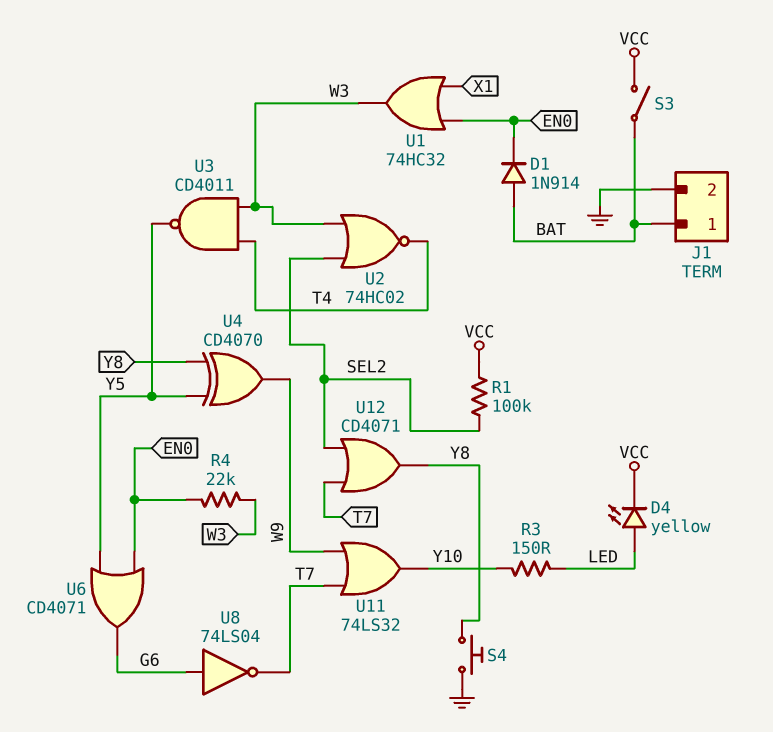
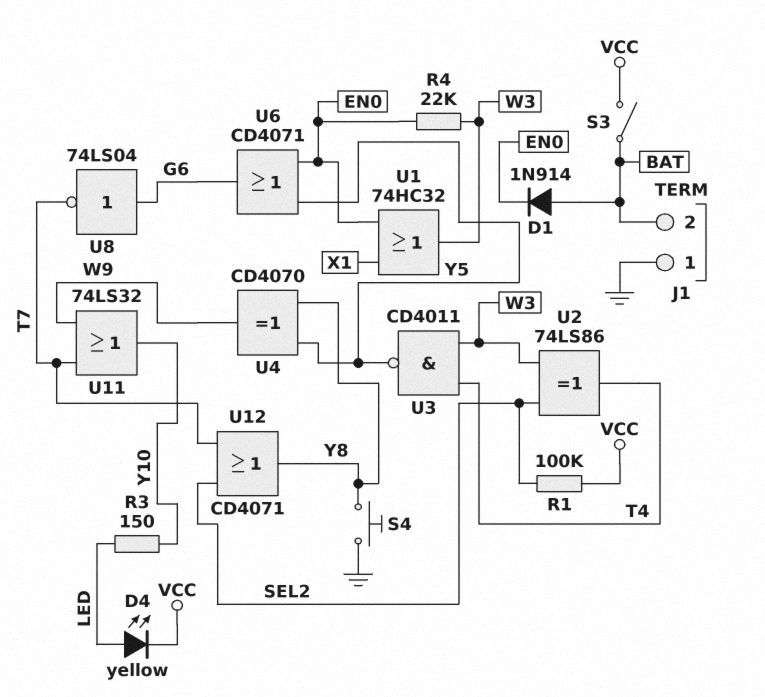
J1 pin 1: BAT -> GND
J1 pin 2: GND -> BAT
U2: NOR 74HC02 (in SEL2, in W3, out T4) -> XOR 74LS86 (in SEL2, in W3, out T4)

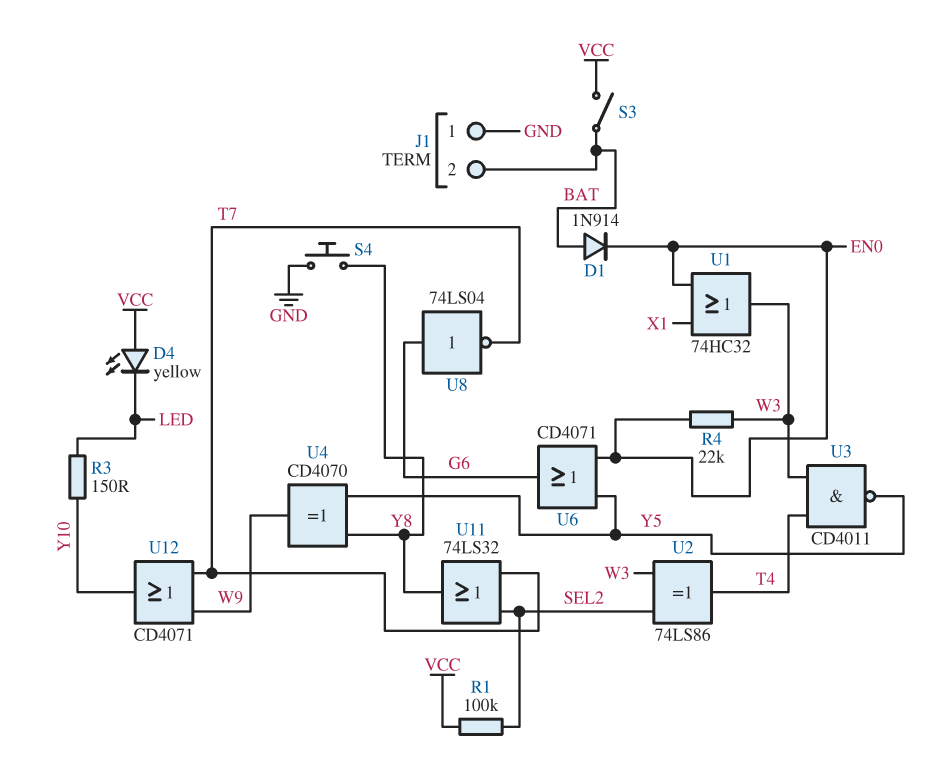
D4: LED yellow (A LED, K VCC) -> LED yellow (A VCC, K LED)
U11: OR 74LS32 (in T7, in W9, out Y10) -> OR 74LS32 (in SEL2, in T7, out Y8)
U12: OR CD4071 (in SEL2, in T7, out Y8) -> OR CD4071 (in T7, in W9, out Y10)

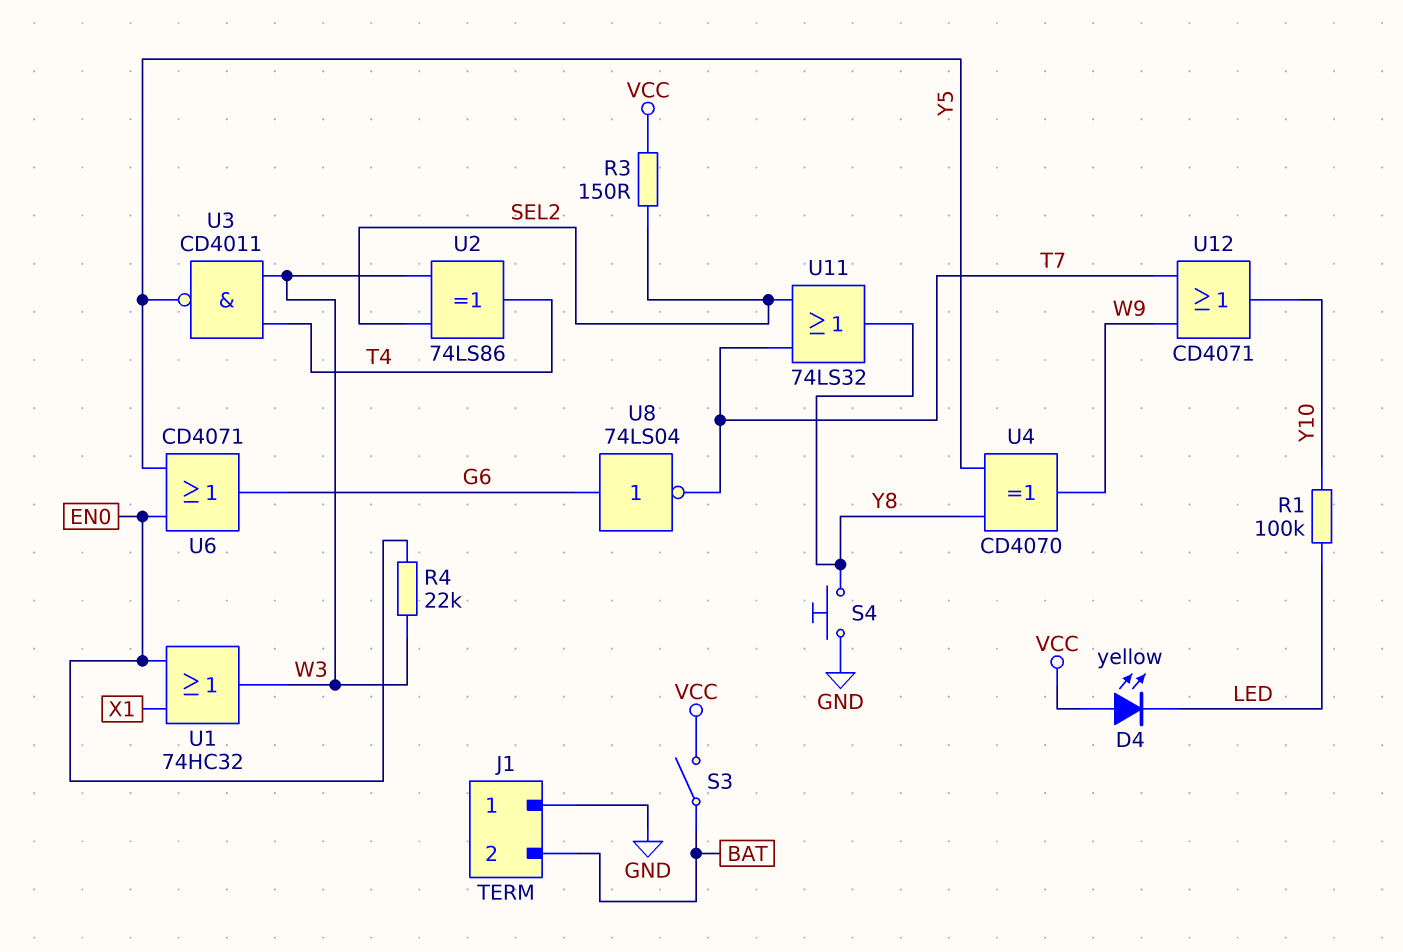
D1: diode 1N914 (A BAT, K EN0) -> none
R1: 100k (SEL2, VCC) -> 100k (LED, Y10)
R3: 150 (LED, Y10) -> 150 (SEL2, VCC)

